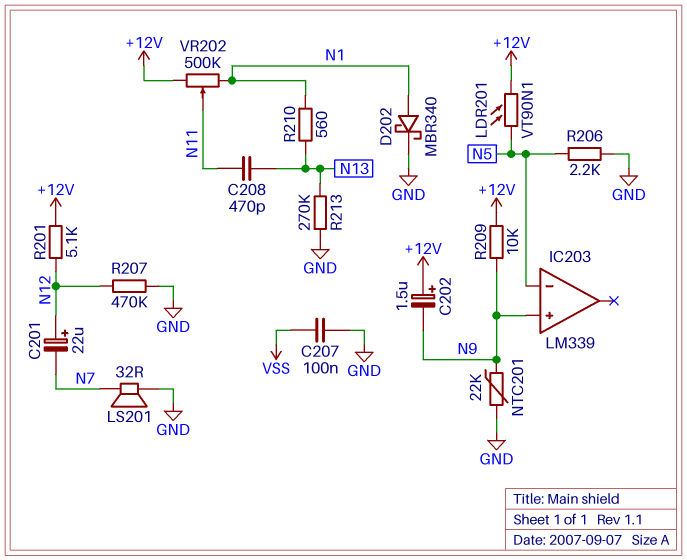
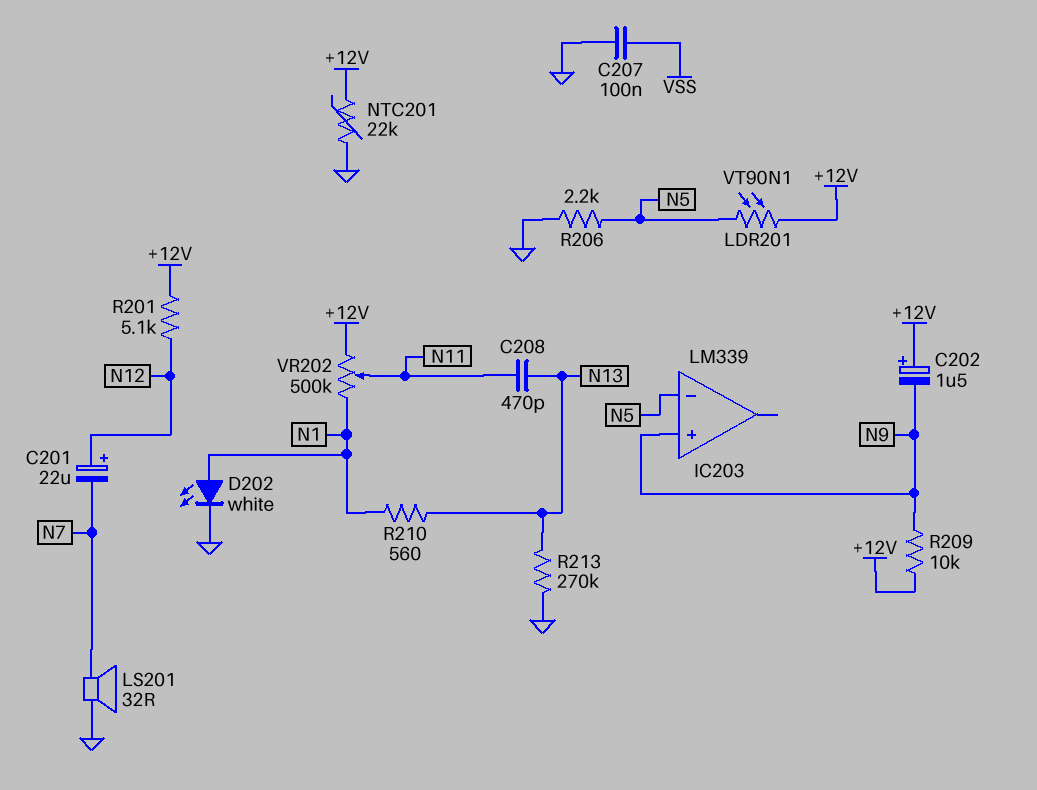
D202: schottky MBR340 (A N1, K GND) -> LED white (A N1, K GND)
NTC201: 22k (GND, N9) -> 22k (+12V, GND)
R207: 470k (GND, N12) -> none

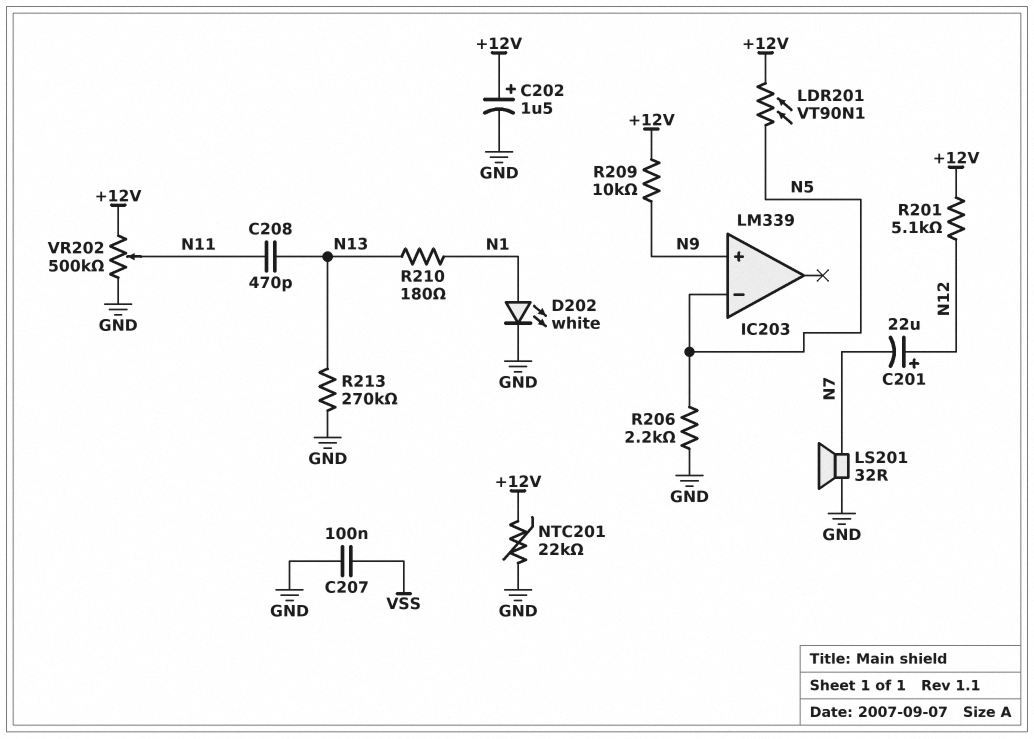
C202: 1.5uF (plus +12V, minus N9) -> 1.5uF (plus +12V, minus GND)
R210: 560 (N1, N13) -> 180 (N1, N13)
VR202: 500k (+12V, N1, wiper N11) -> 500k (+12V, GND, wiper N11)

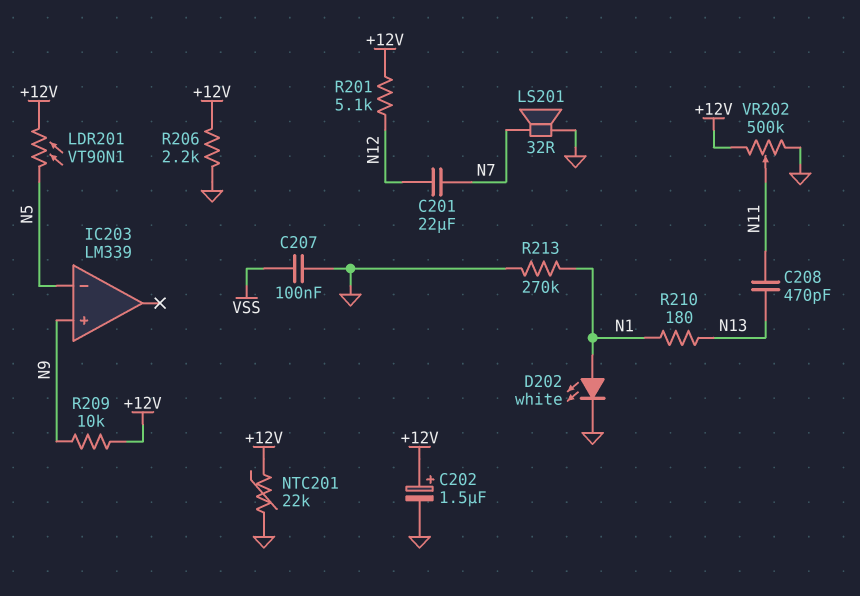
C201: 22uF (plus N12, minus N7) -> 22uF (N7, N12)
R206: 2.2k (GND, N5) -> 2.2k (+12V, GND)
R213: 270k (GND, N13) -> 270k (GND, N1)

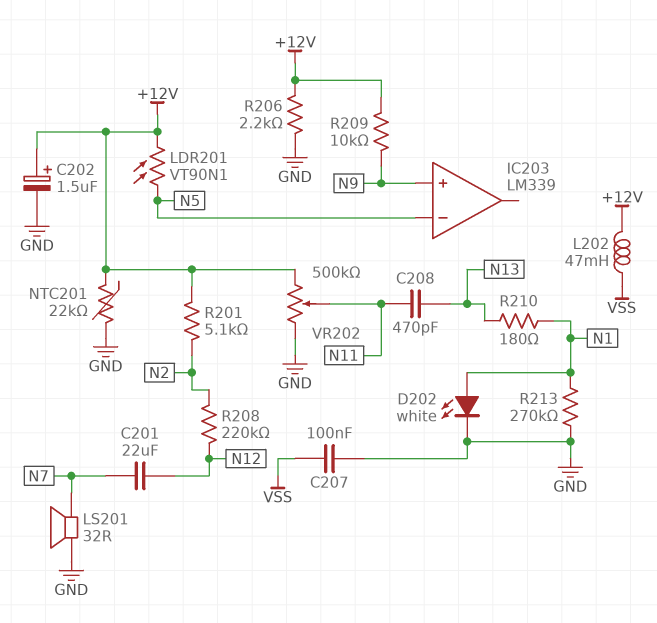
L202: none -> 47mH (+12V, VSS)
R201: 5.1k (+12V, N12) -> 5.1k (+12V, N2)
R208: none -> 220k (N2, N12)

